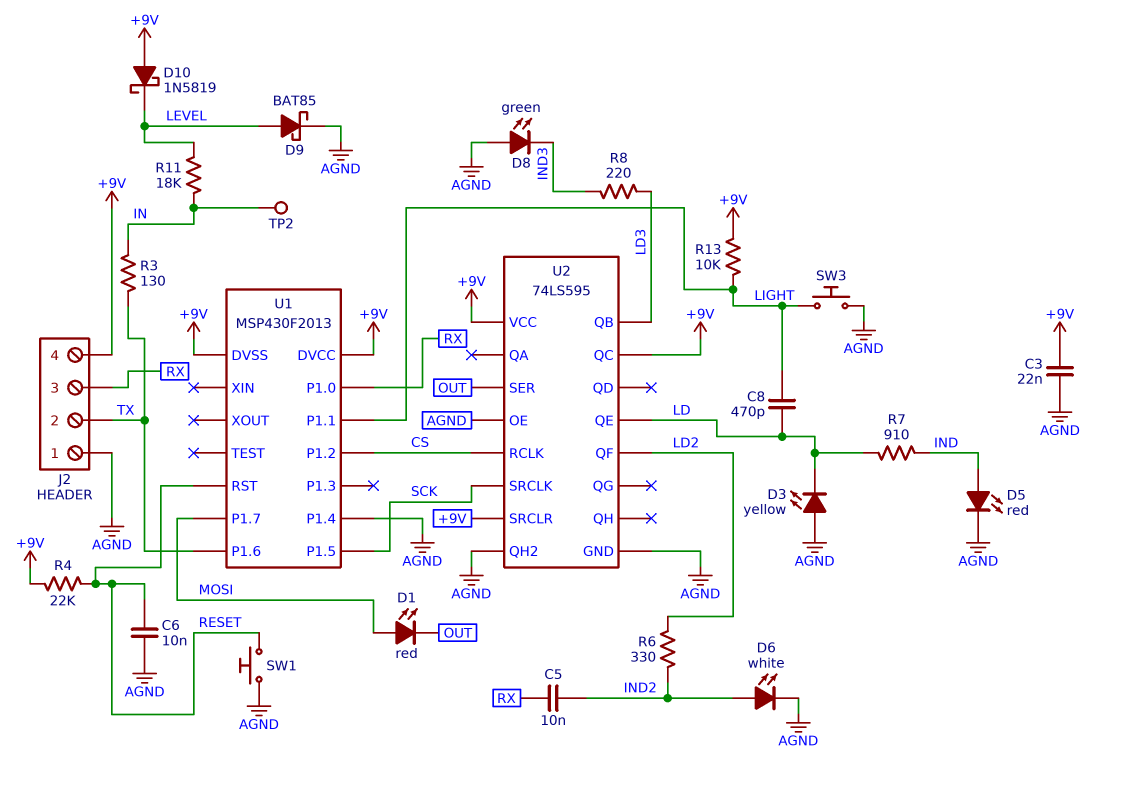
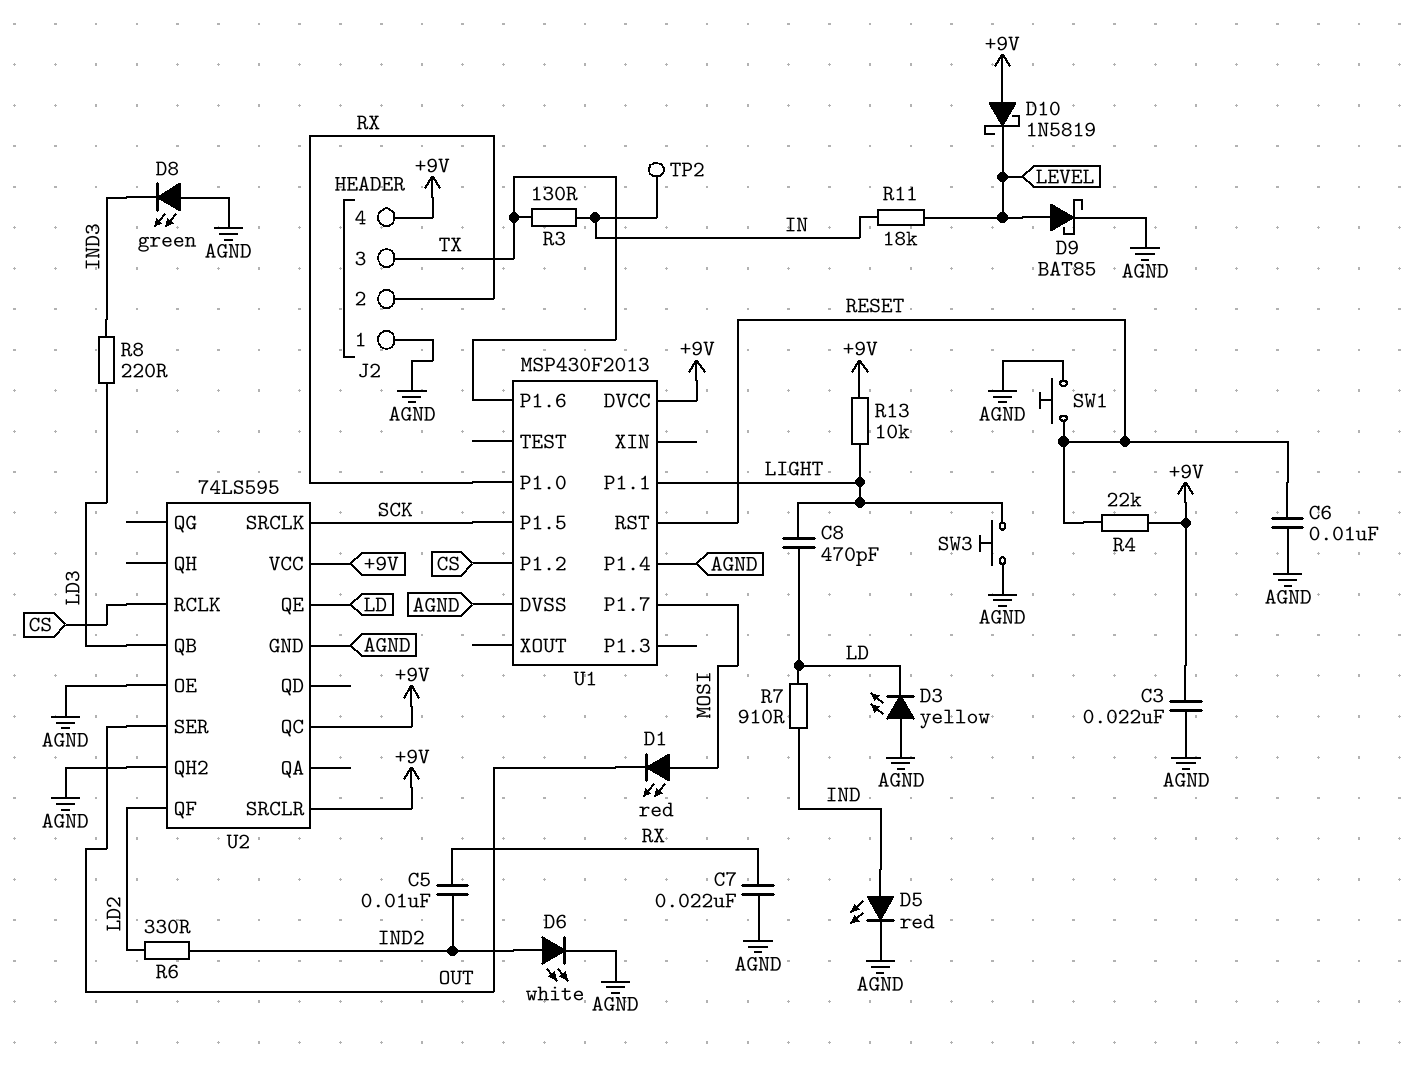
C7: none -> 22nF (AGND, RX)
J2 pin 2: TX -> RX
J2 pin 3: RX -> TX
U1 pin DVSS: +9V -> AGND

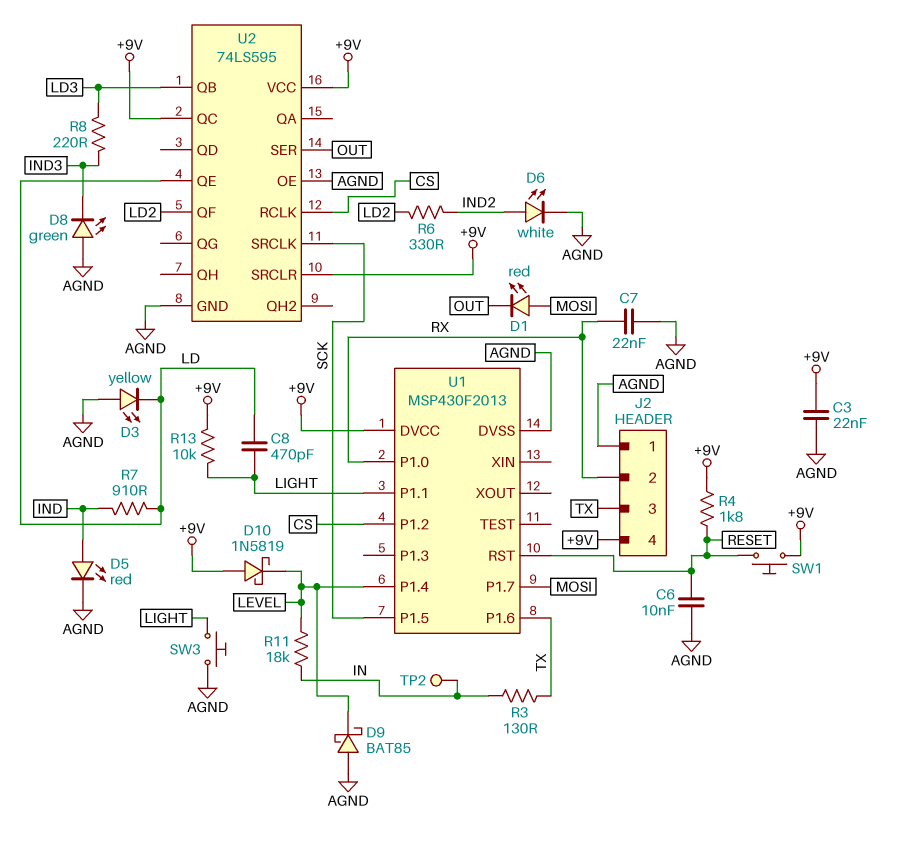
C5: 10nF (IND2, RX) -> none
D9: schottky BAT85 (A LEVEL, K AGND) -> schottky BAT85 (A AGND, K LEVEL)
R4: 22k (+9V, RESET) -> 1.8k (+9V, RESET)
SW1: button (AGND, RESET) -> button (+9V, RESET)
U1 pin P1.4: AGND -> LEVEL
U2 pin QH2: AGND -> none

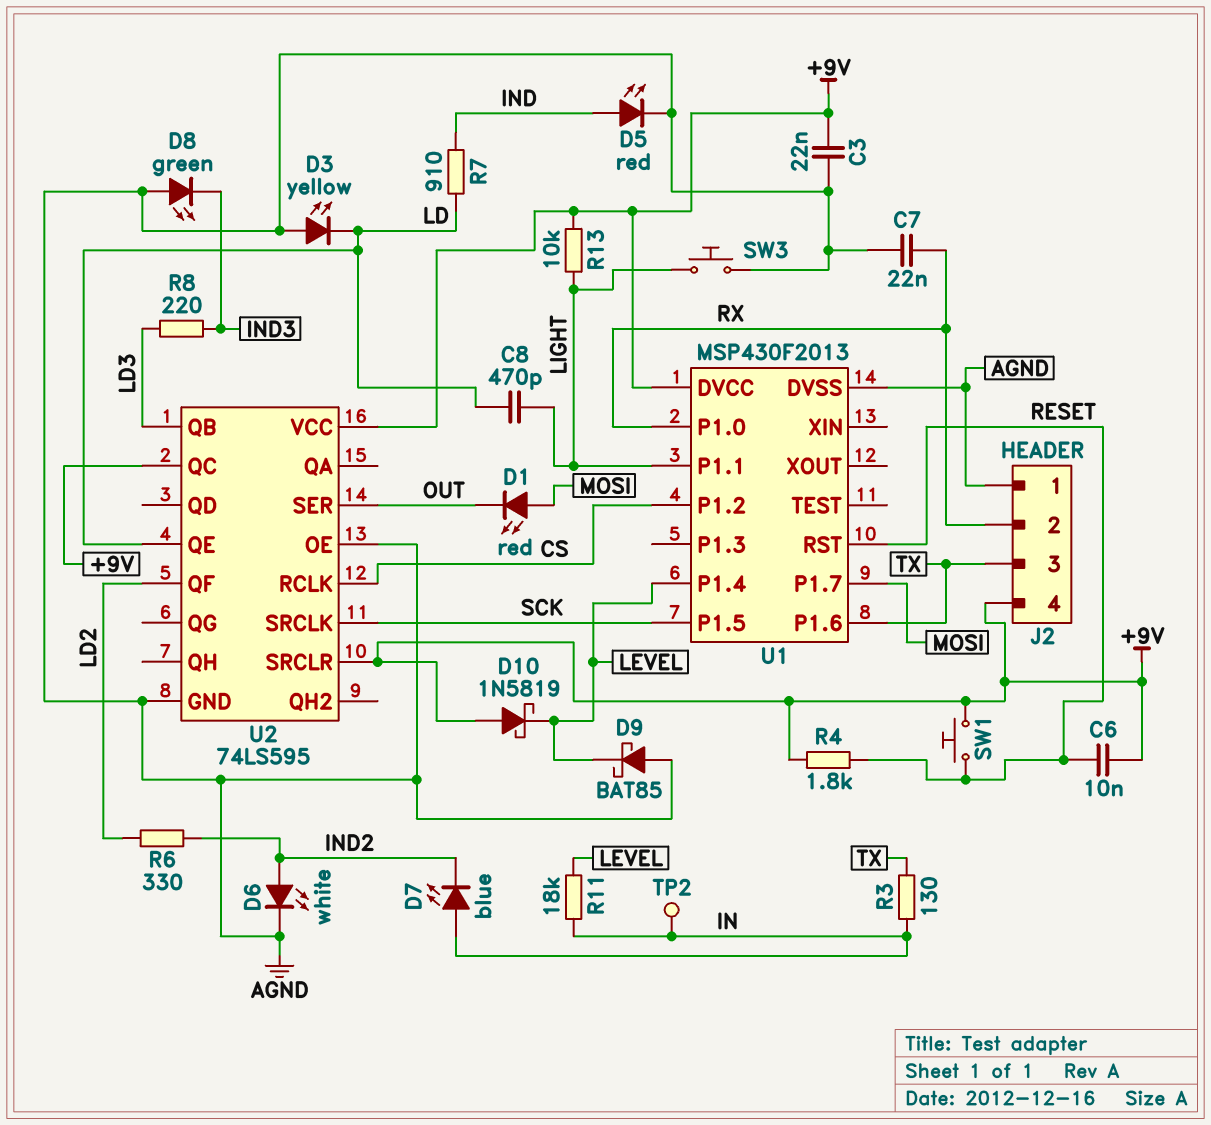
C6: 10nF (AGND, RESET) -> 10nF (+9V, RESET)
D7: none -> LED blue (A IN, K IND2)

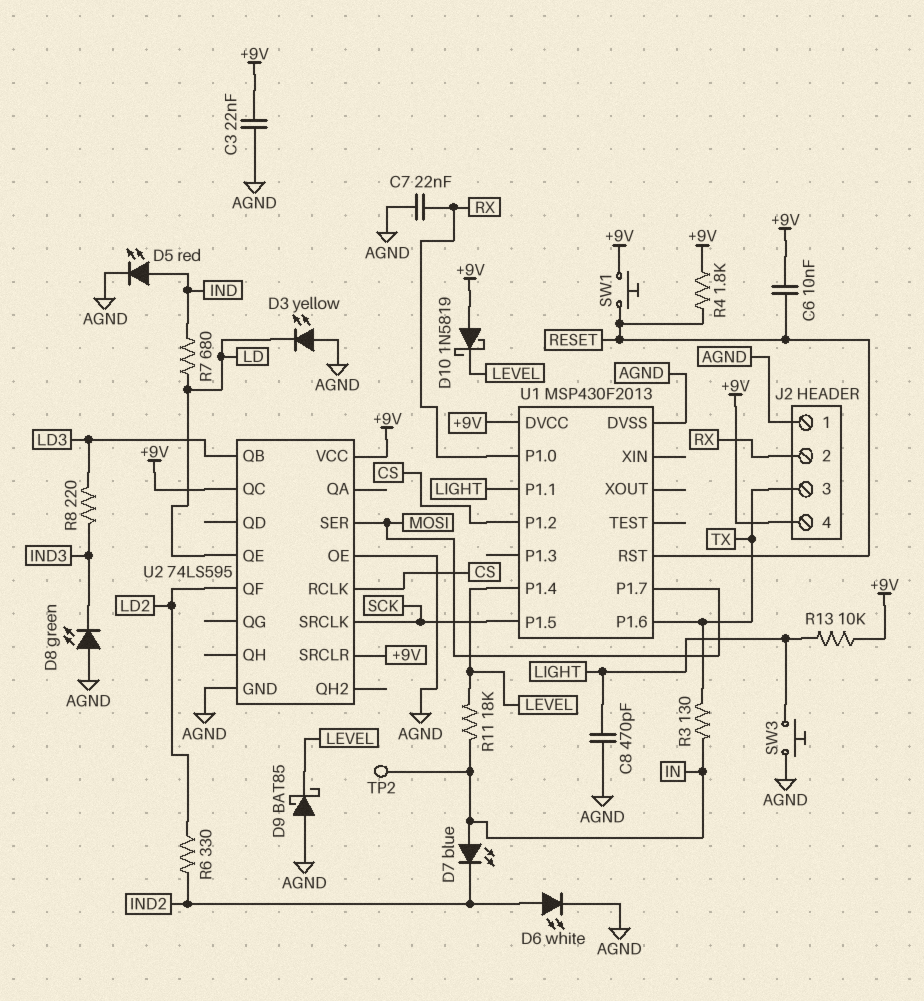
C8: 470pF (LD, LIGHT) -> 470pF (AGND, LIGHT)
D1: LED red (A MOSI, K OUT) -> none
R7: 910 (IND, LD) -> 680 (IND, LD)
U2 pin SER: OUT -> MOSI

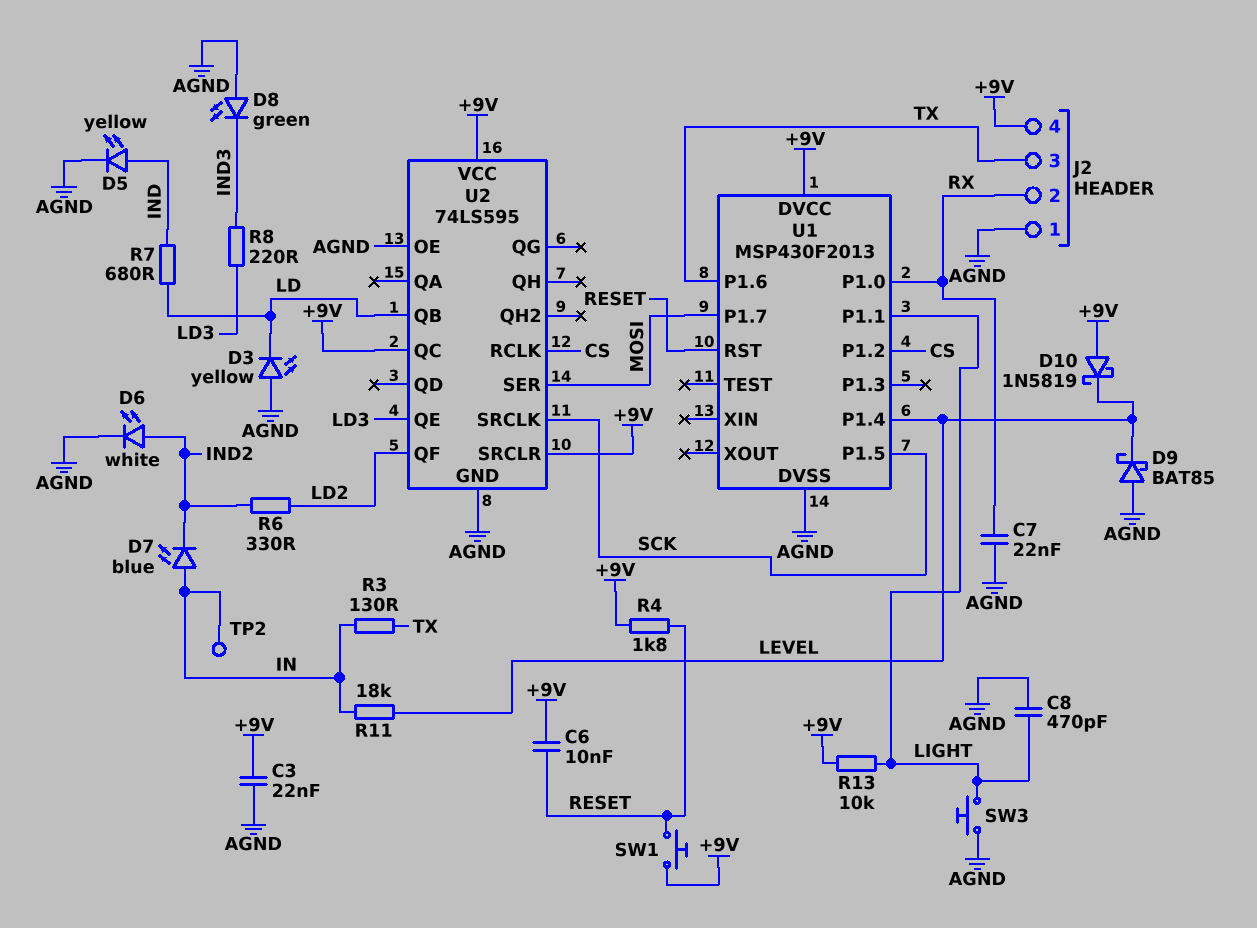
D5: LED red (A IND, K AGND) -> LED yellow (A IND, K AGND)
U2 pin QB: LD3 -> LD
U2 pin QE: LD -> LD3

